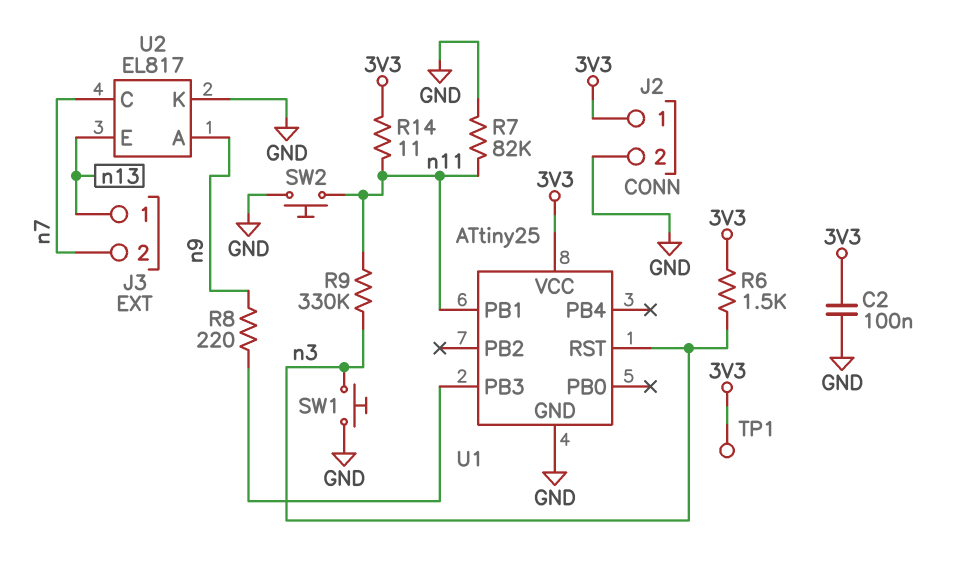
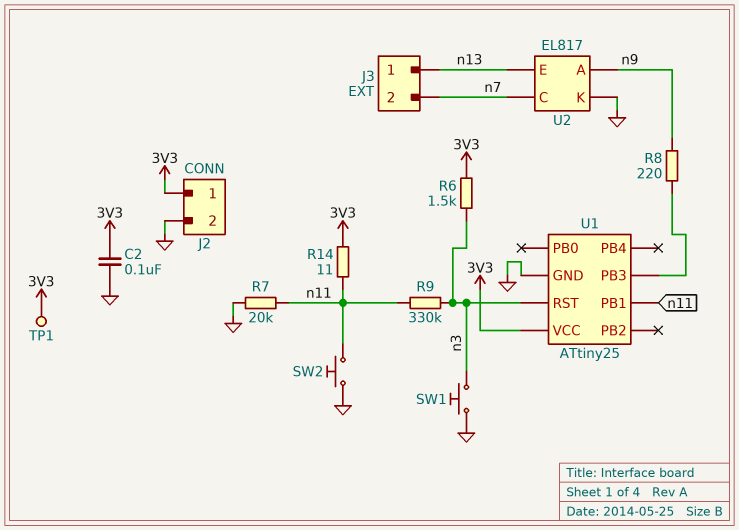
R7: 82k (GND, n11) -> 20k (GND, n11)

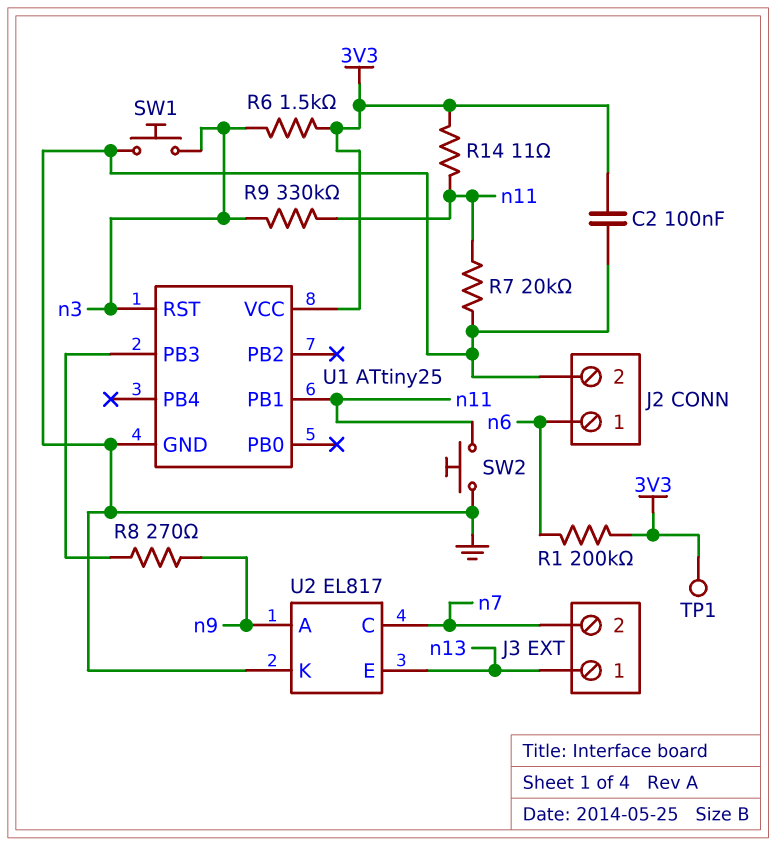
J2 pin 1: 3V3 -> n6
R1: none -> 200k (3V3, n6)
R8: 220 (U1/PB3, n9) -> 270 (U1/PB3, n9)

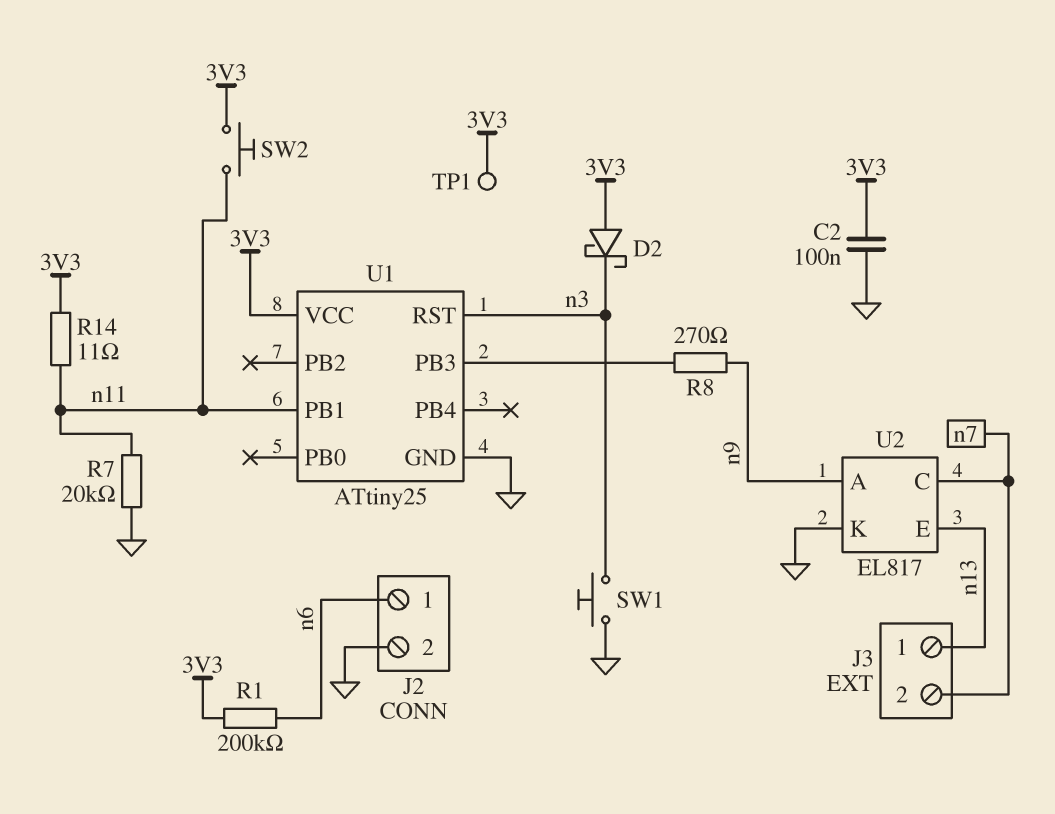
D2: none -> schottky (A 3V3, K n3)
R6: 1.5k (3V3, n3) -> none
R9: 330k (n3, n11) -> none
SW2: button (GND, n11) -> button (3V3, n11)

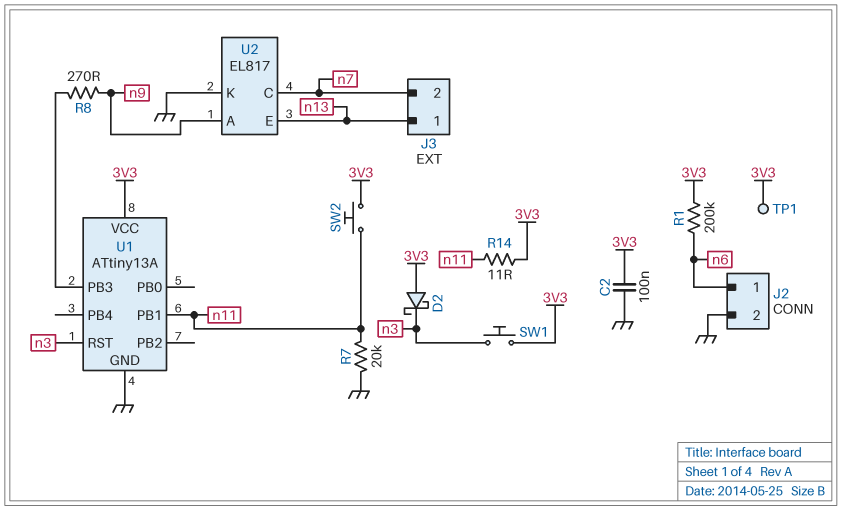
SW1: button (GND, n3) -> button (3V3, n3)
U1: ATtiny25 -> ATtiny13A

